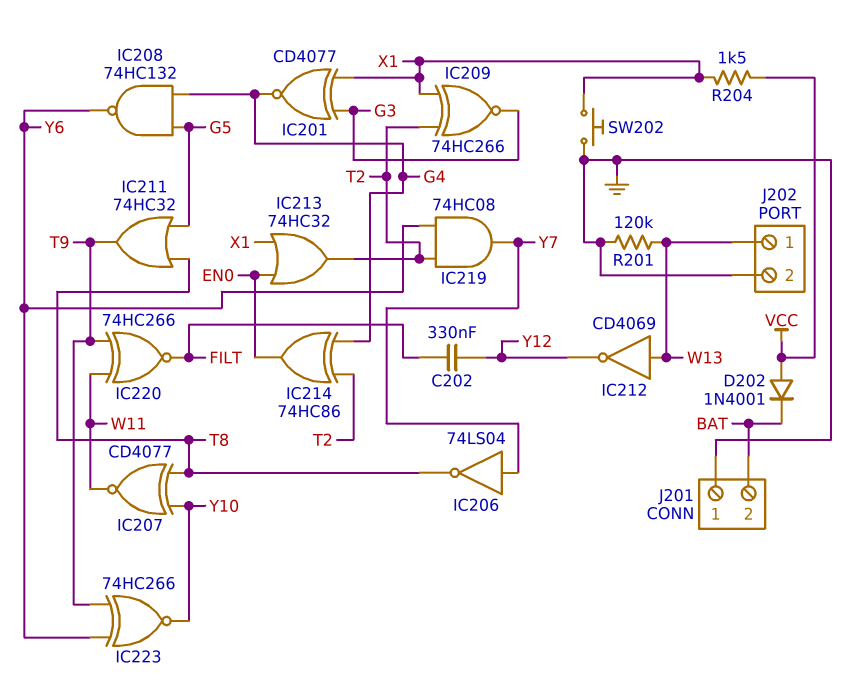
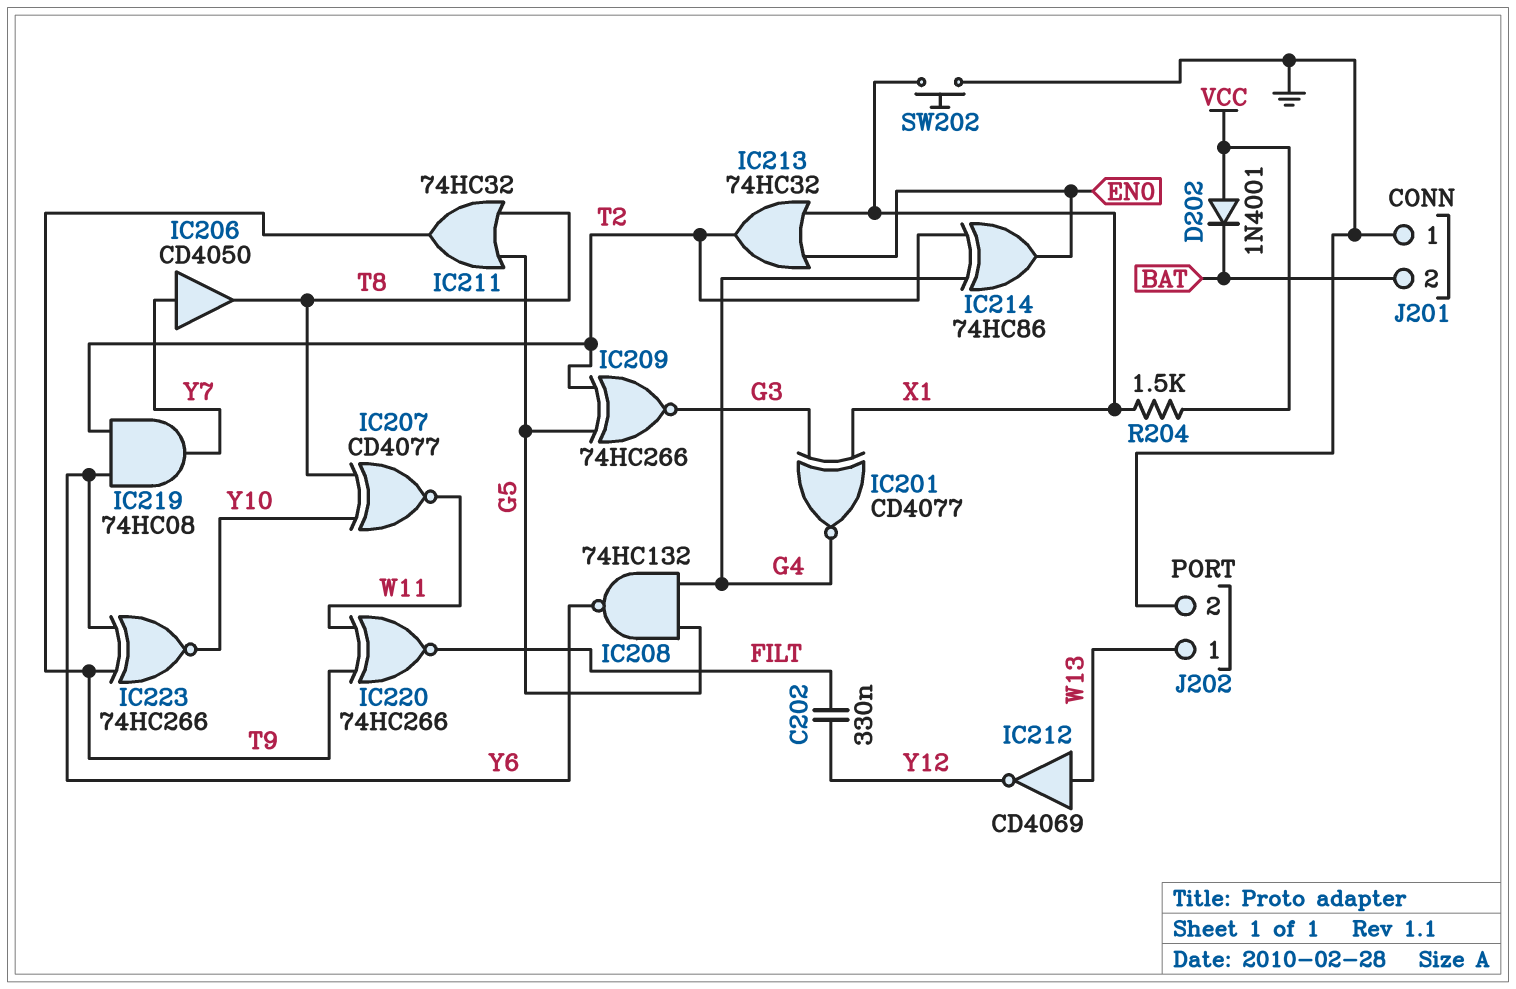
IC206: NOT 74LS04 (in Y7, out T8) -> buffer CD4050 (in Y7, out T8)
IC209: XNOR 74HC266 (in T2, in X1, out G3) -> XNOR 74HC266 (in G5, in T2, out G3)
R201: 120k (GND, W13) -> none

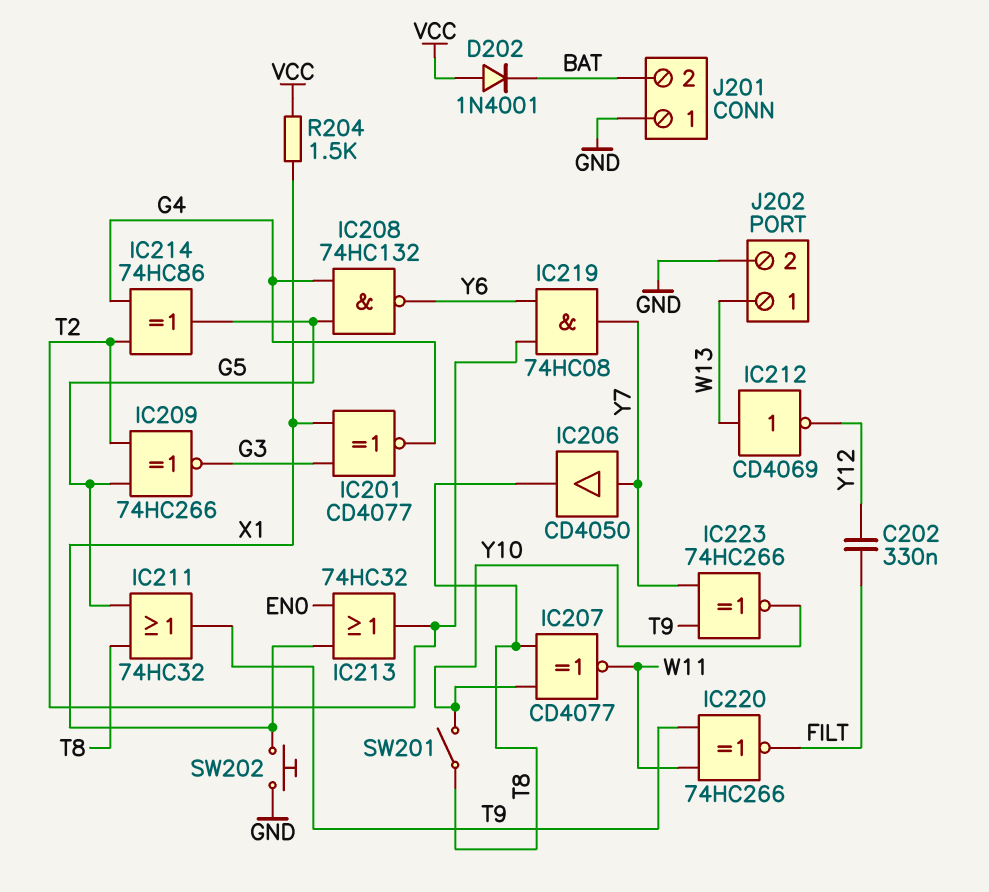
IC214: XOR 74HC86 (in G4, in T2, out EN0) -> XOR 74HC86 (in G4, in T2, out G5)
IC223: XNOR 74HC266 (in T9, in Y6, out Y10) -> XNOR 74HC266 (in T9, in Y7, out Y10)
SW201: none -> switch (T8, Y10)

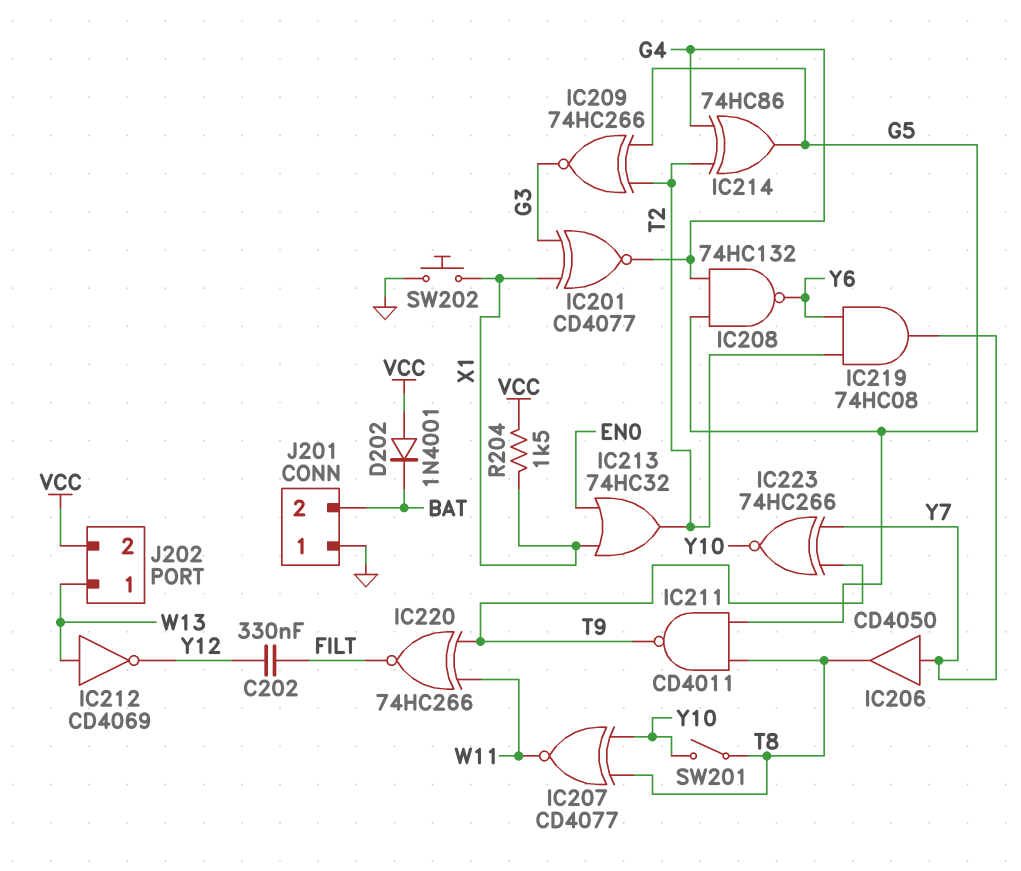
IC211: OR 74HC32 (in G5, in T8, out T9) -> NAND CD4011 (in G5, in T8, out T9)
J202 pin 2: GND -> VCC

